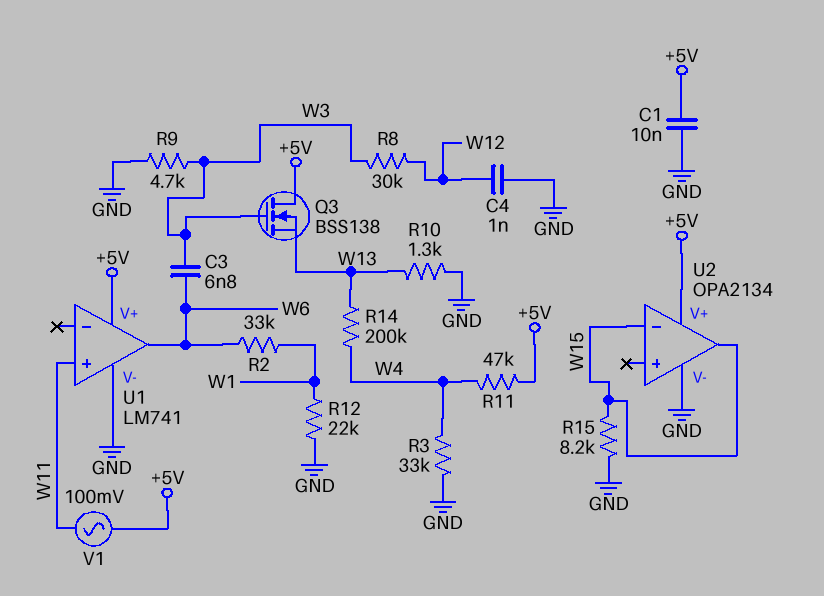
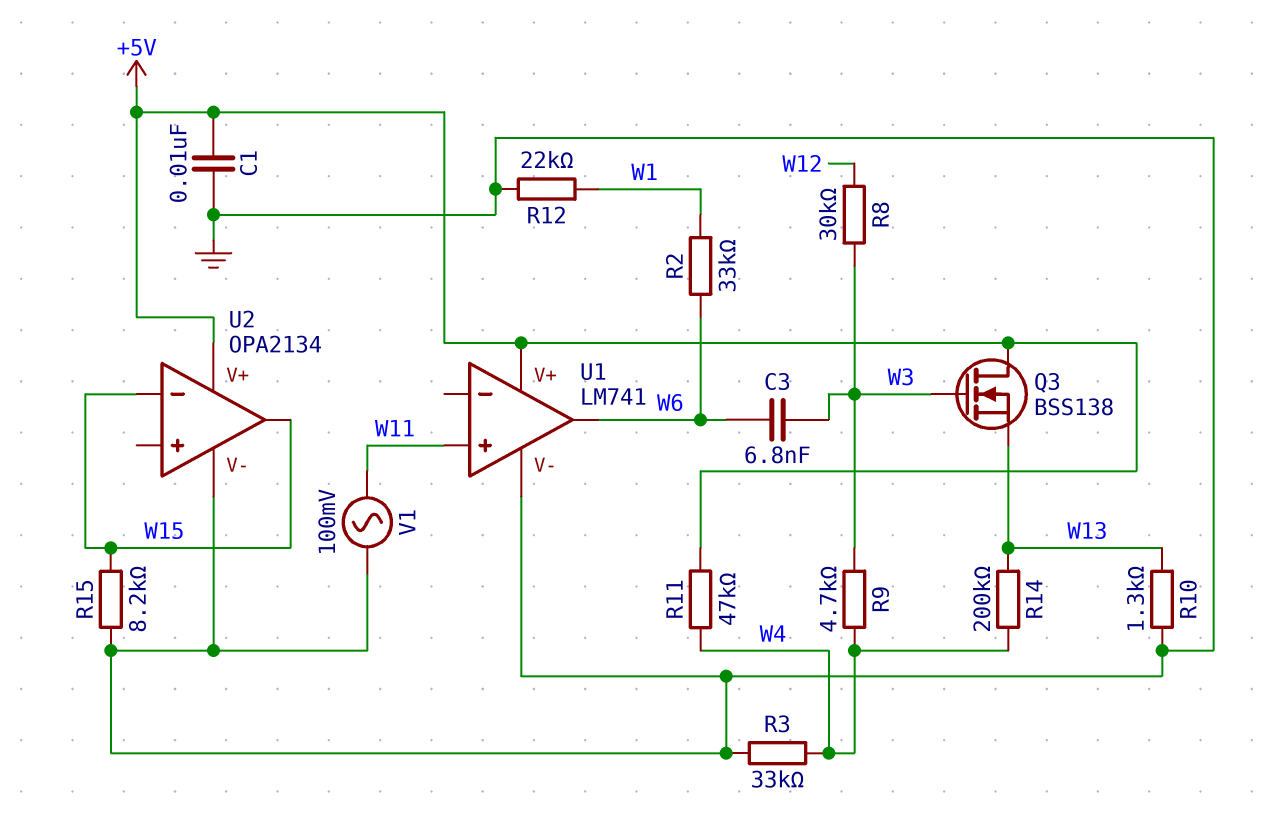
C4: 1nF (GND, W12) -> none
R9: 4.7k (GND, W3) -> 4.7k (W3, W4)
V1: AC 100mV (+5V, W11) -> AC 100mV (GND, W11)

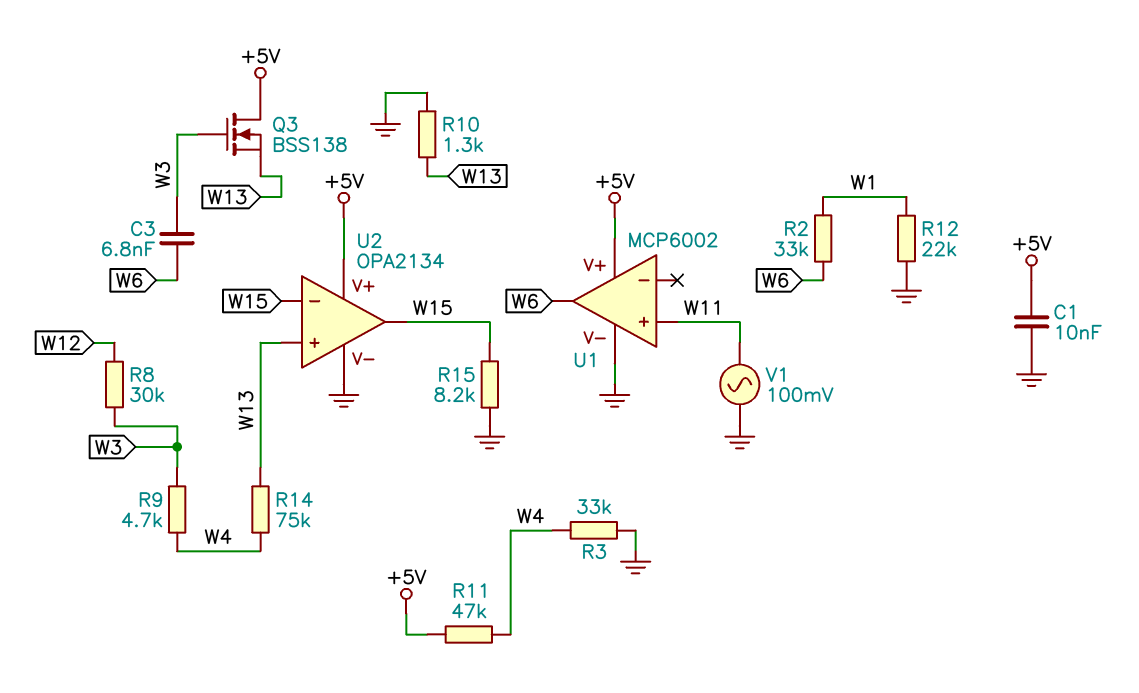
R14: 200k (W4, W13) -> 75k (W4, W13)
U1: LM741 -> MCP6002
U2 pin in+: none -> W13

